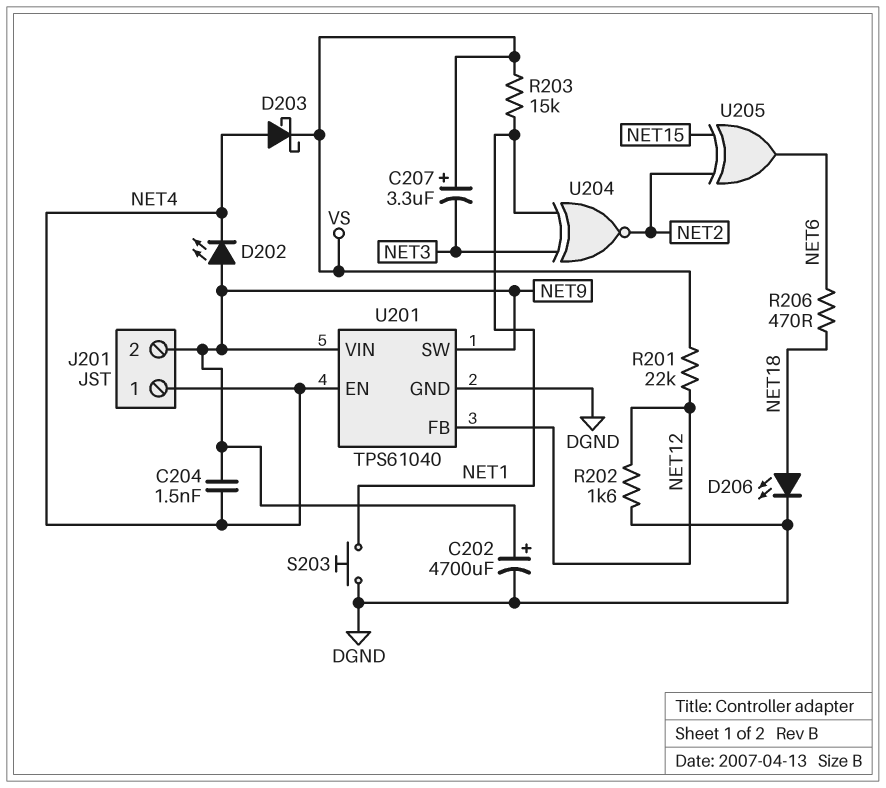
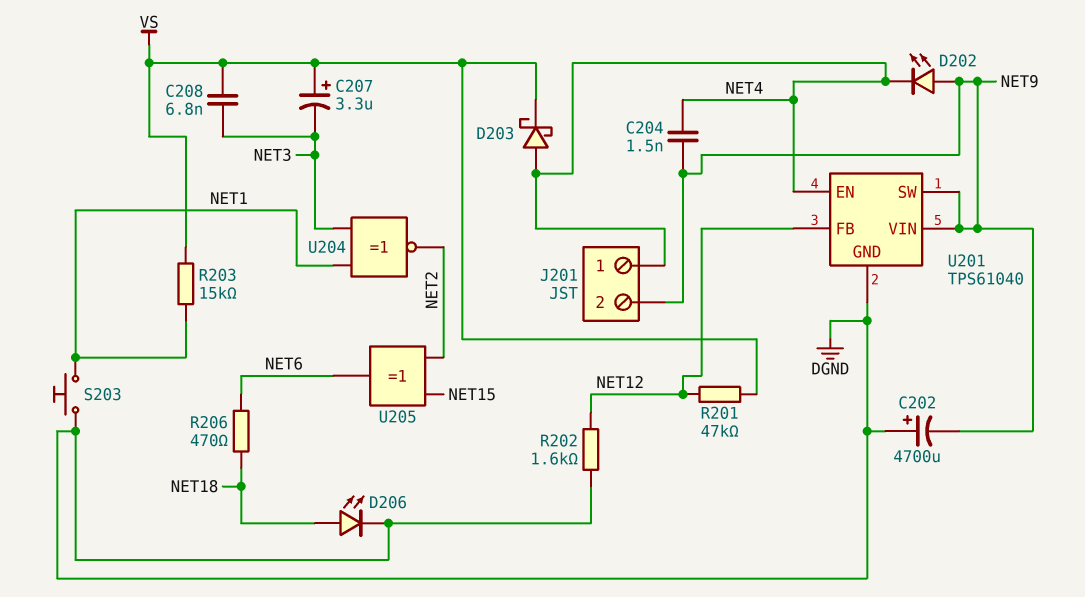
C202: 4700uF (plus NET9, minus DGND) -> 4700uF (plus DGND, minus NET9)
C208: none -> 6.8nF (NET3, VS)
R201: 22k (NET12, VS) -> 47k (NET12, VS)

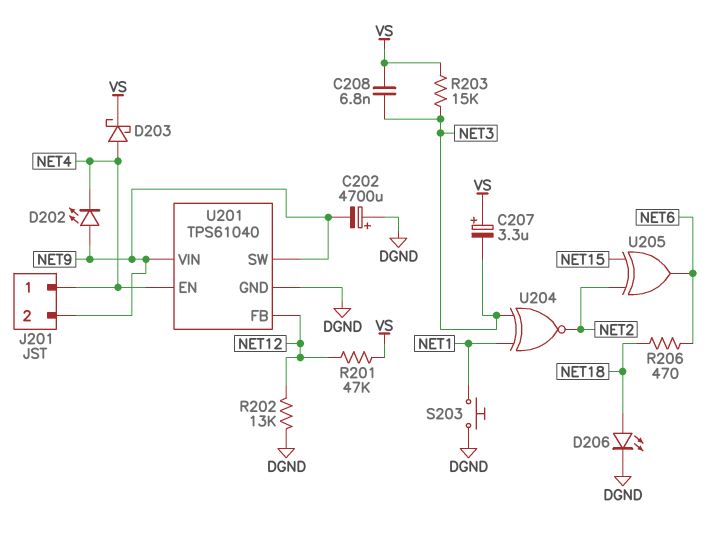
C204: 1.5nF (NET4, NET9) -> none
R202: 1.6k (DGND, NET12) -> 13k (DGND, NET12)
R203: 15k (NET1, VS) -> 15k (NET3, VS)

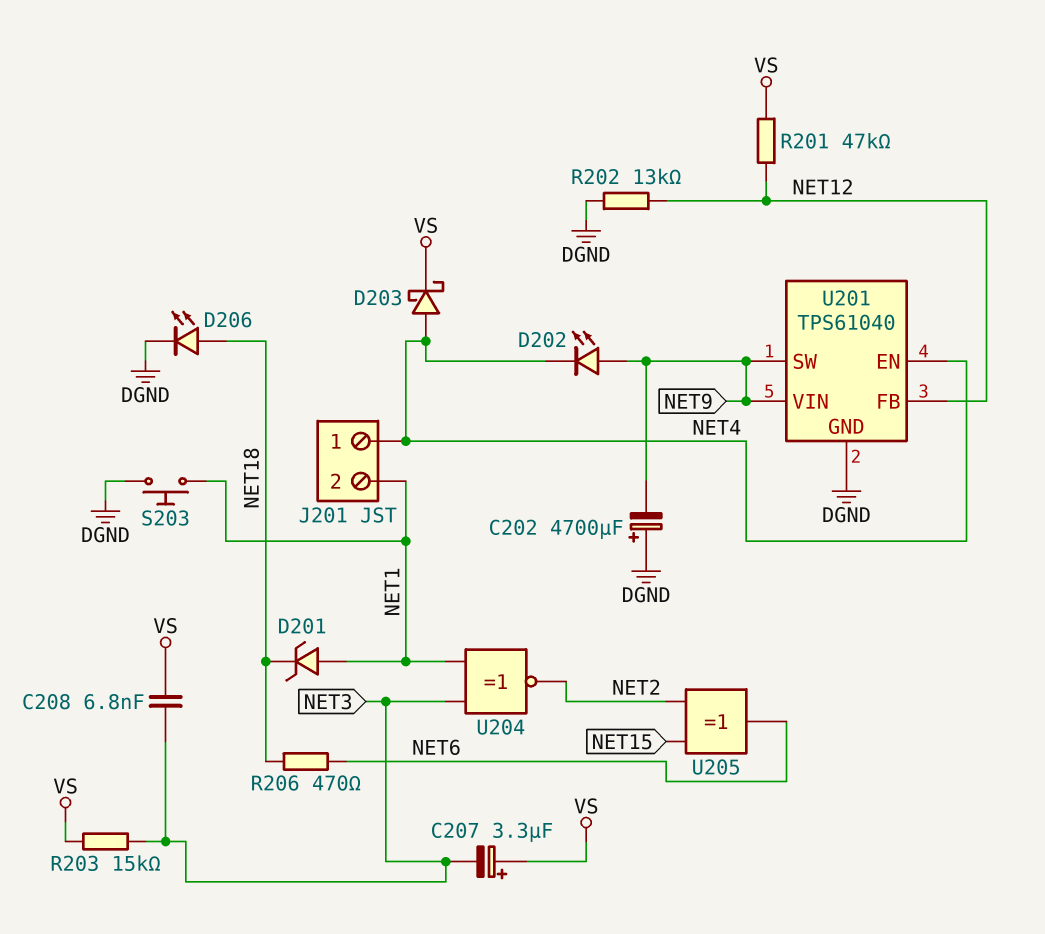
D201: none -> zener (A NET1, K NET18)
J201 pin 2: NET9 -> NET1

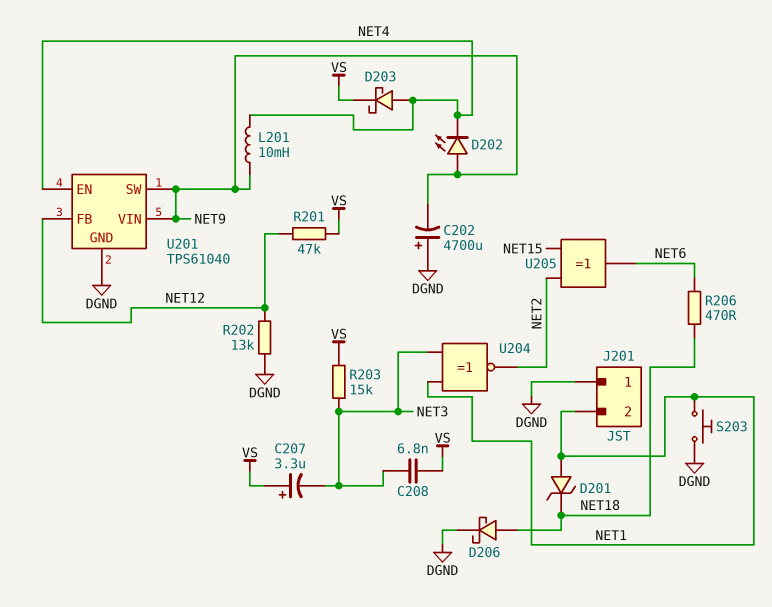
D206: LED (A NET18, K DGND) -> schottky (A NET18, K DGND)
J201 pin 1: NET4 -> DGND
L201: none -> 10mH (NET4, NET9)

